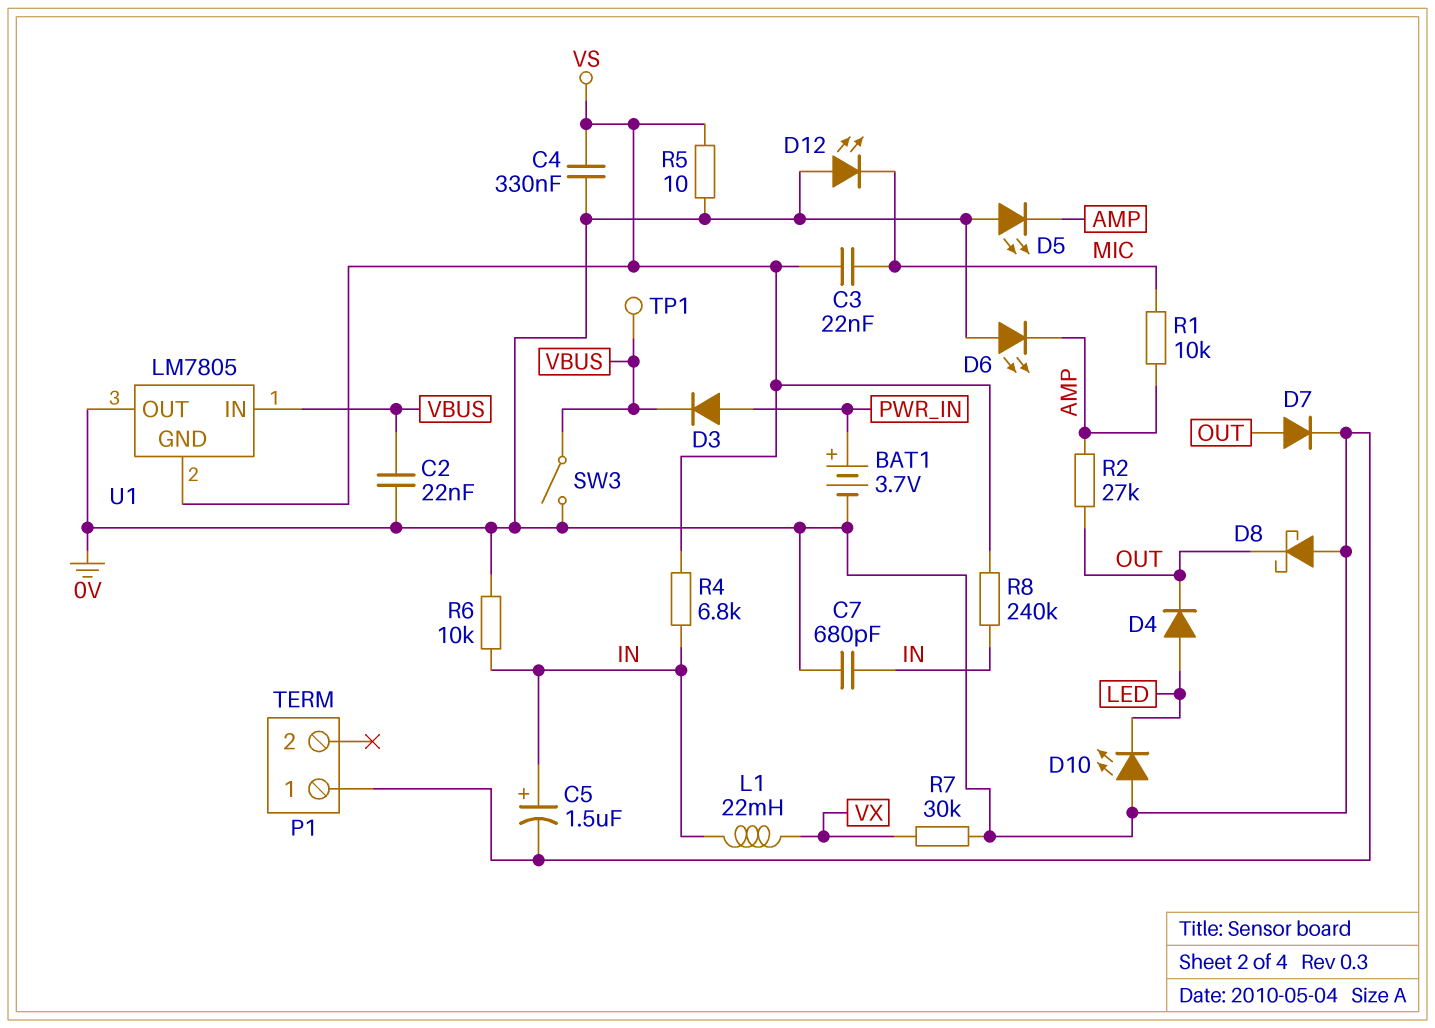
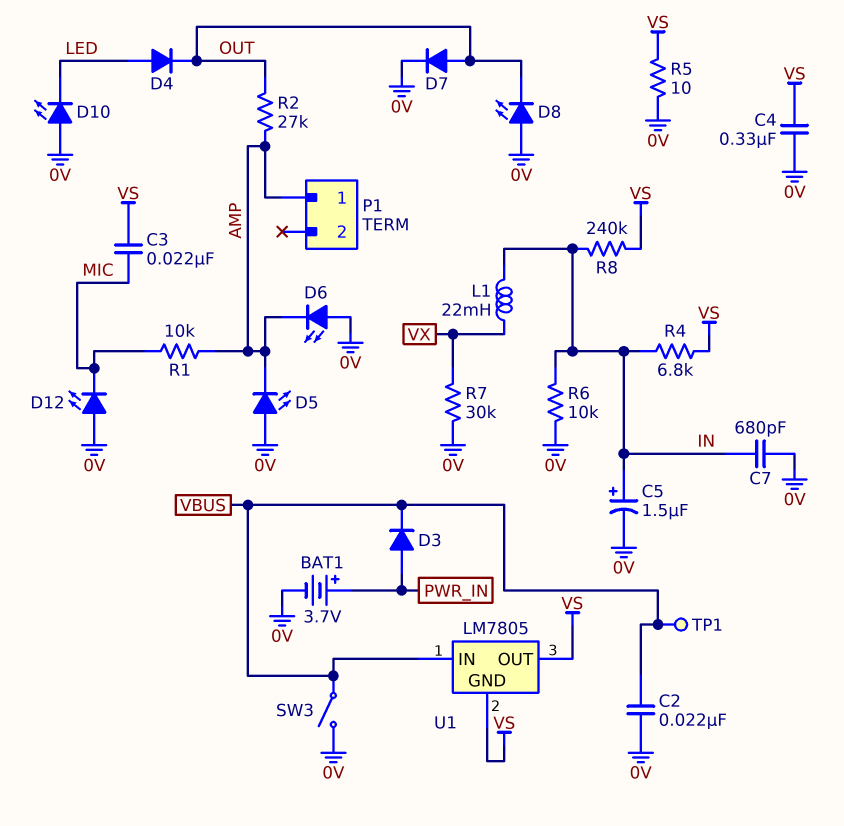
D8: schottky (A 0V, K OUT) -> LED (A 0V, K OUT)
P1 pin 1: 0V -> AMP
U1 pin OUT: 0V -> VS

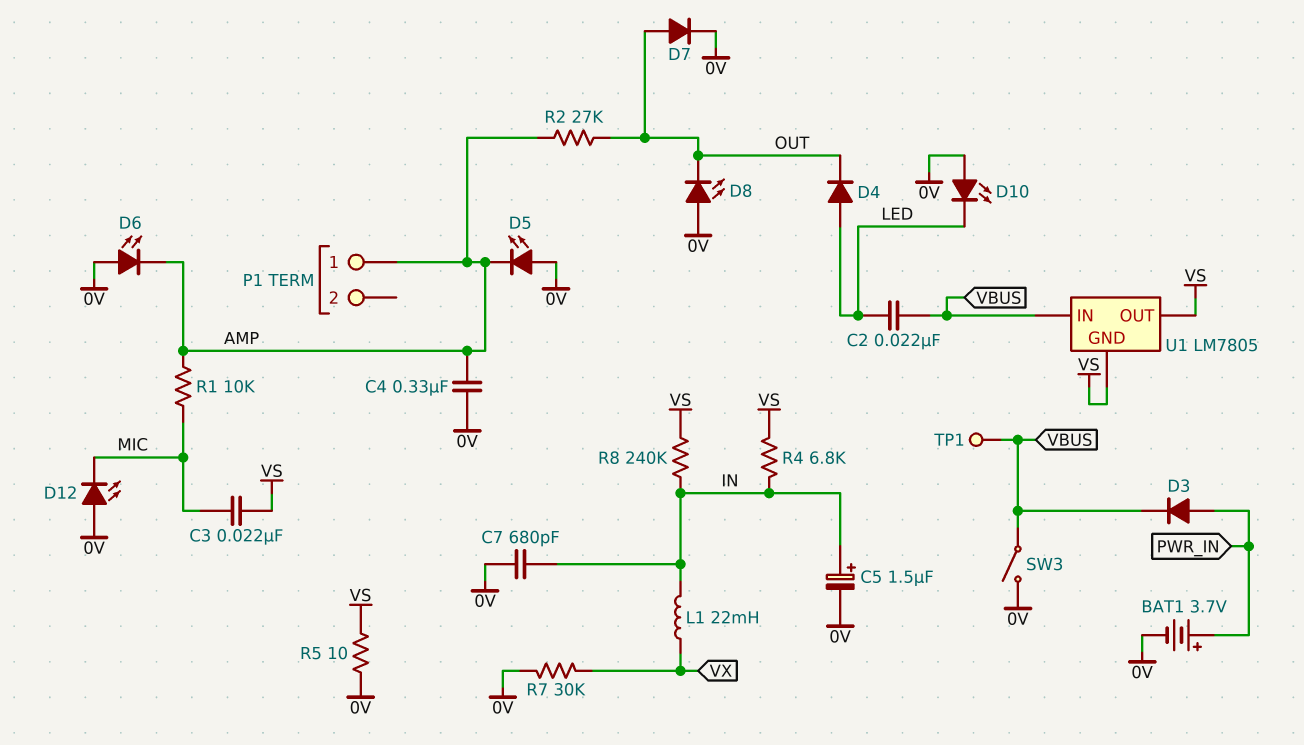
C2: 22nF (0V, VBUS) -> 22nF (LED, VBUS)
C4: 330nF (0V, VS) -> 330nF (0V, AMP)
R6: 10k (0V, IN) -> none

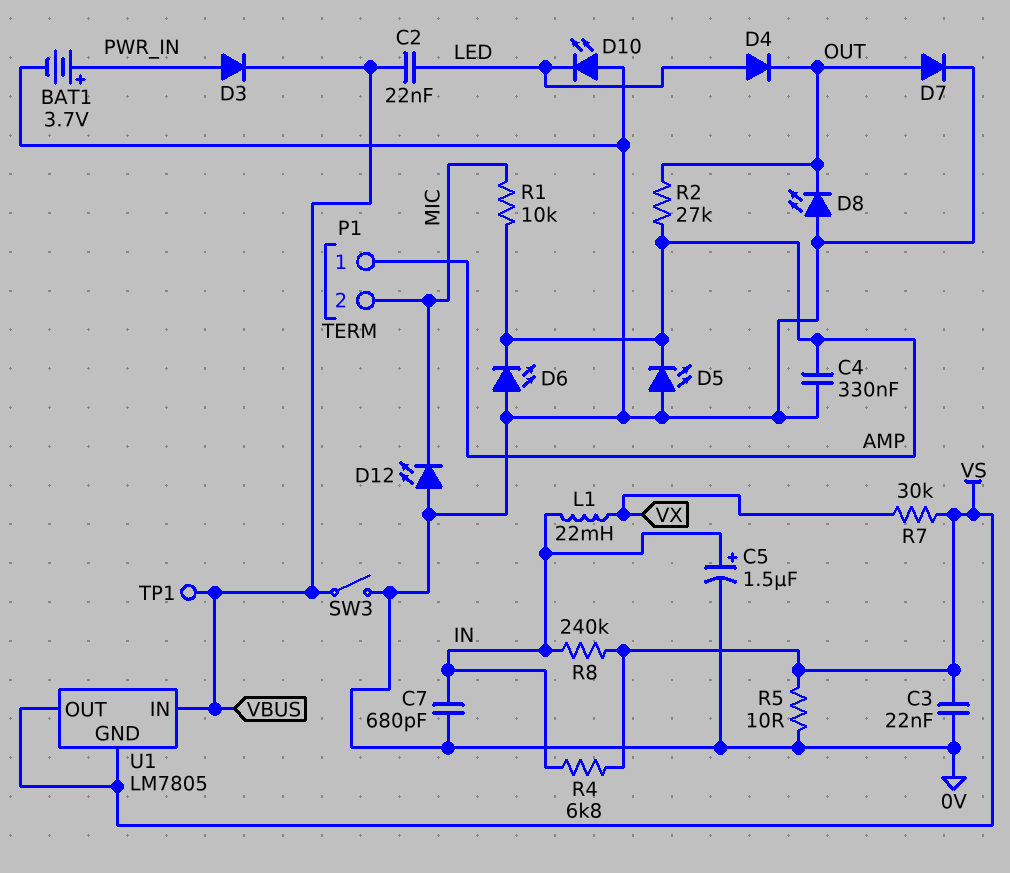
C3: 22nF (MIC, VS) -> 22nF (0V, VS)
P1 pin 2: none -> MIC
R7: 30k (0V, VX) -> 30k (VS, VX)

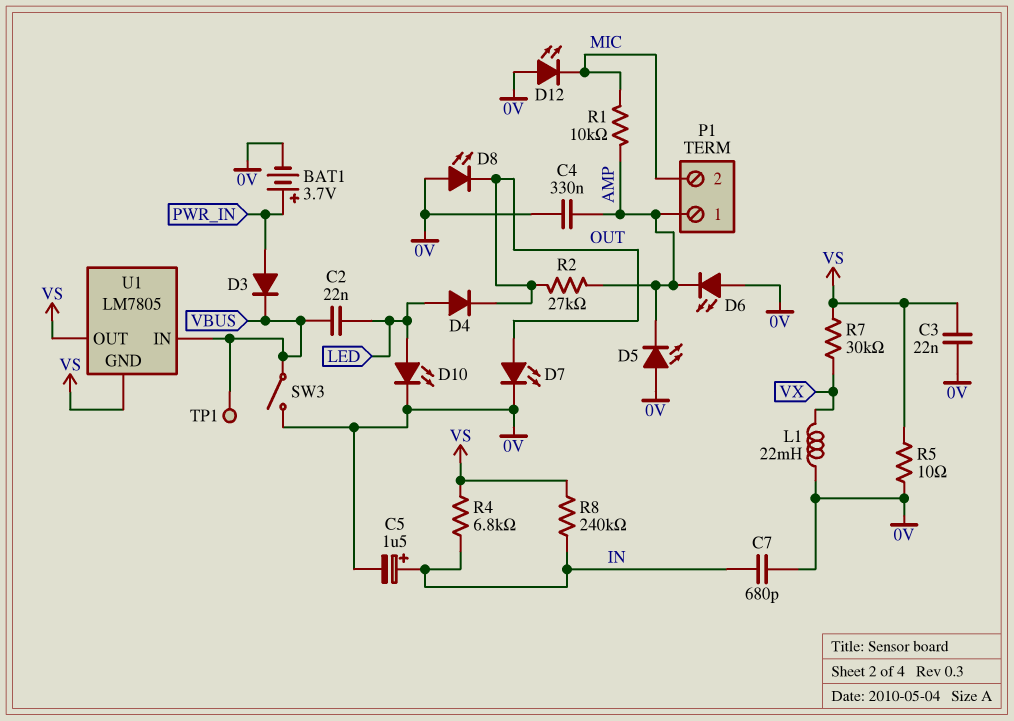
D7: diode (A OUT, K 0V) -> LED (A OUT, K 0V)
D10: LED (A 0V, K LED) -> LED (A LED, K 0V)
L1: 22mH (IN, VX) -> 22mH (0V, VX)

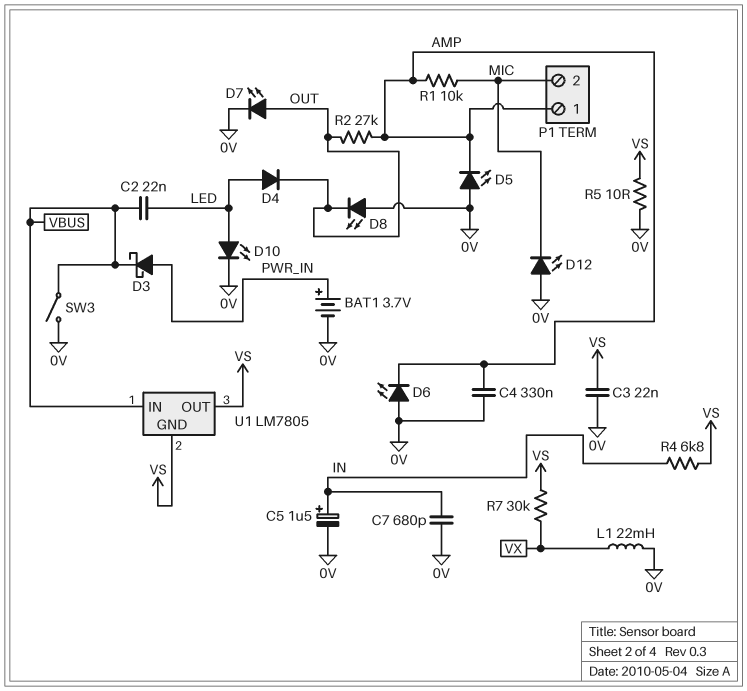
D3: diode (A PWR_IN, K VBUS) -> schottky (A PWR_IN, K VBUS)
R8: 240k (IN, VS) -> none
TP1: test point (VBUS) -> none

